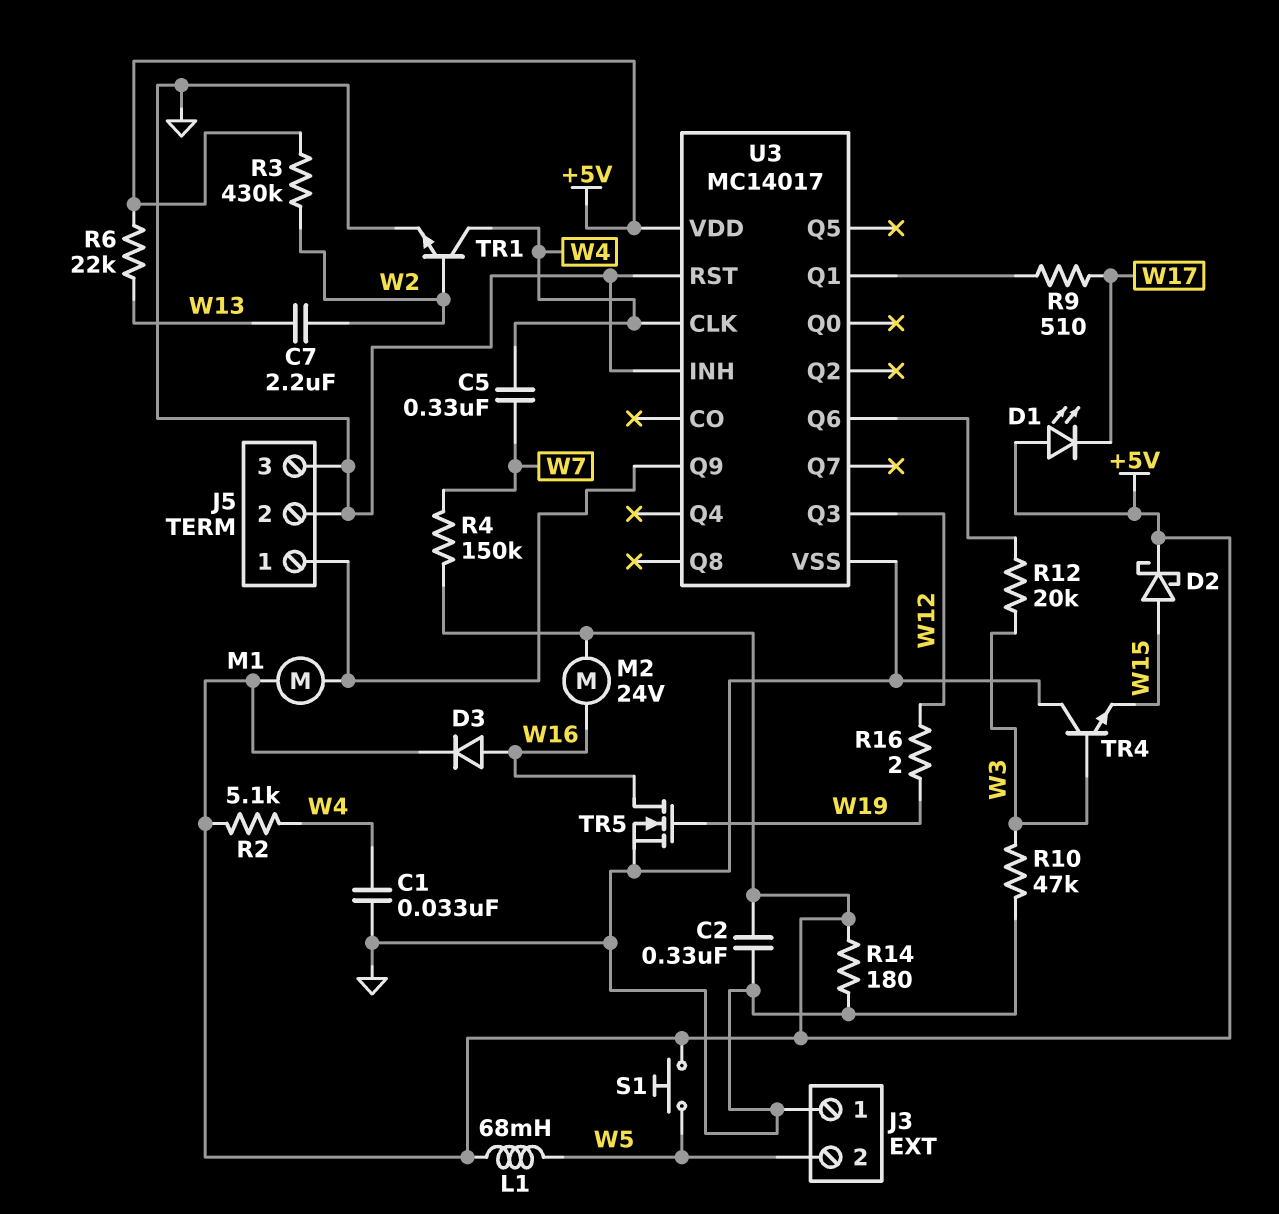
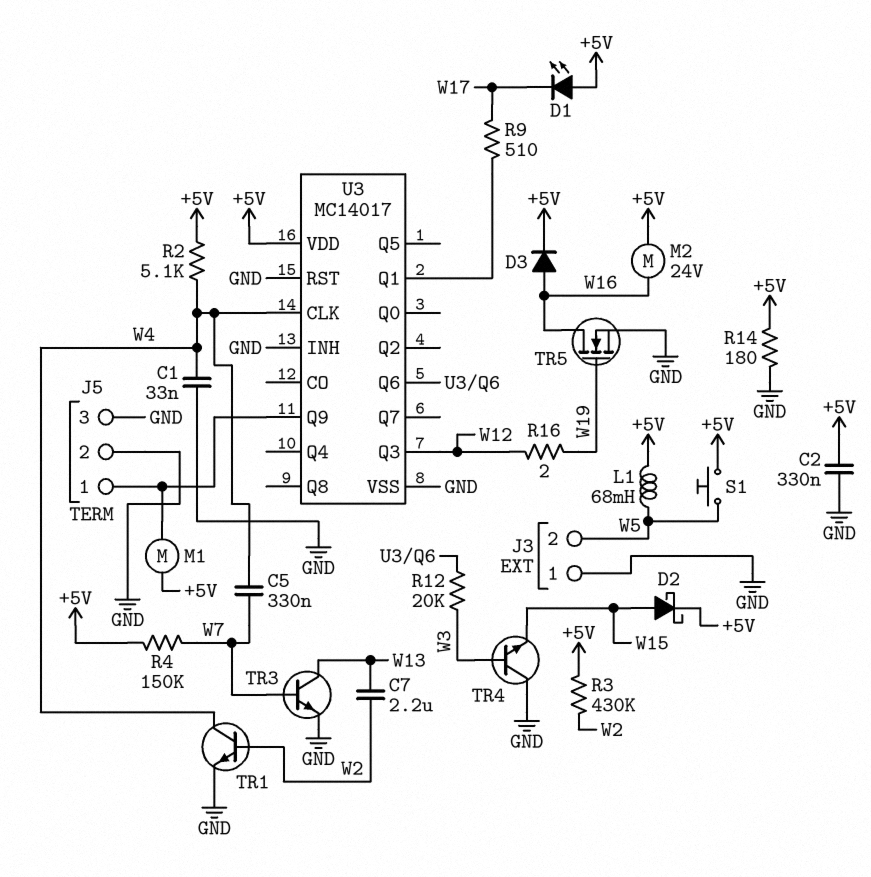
R6: 22k (+5V, W13) -> none
R10: 47k (GND, W3) -> none
TR3: none -> NPN (B W7, C W13, E GND)

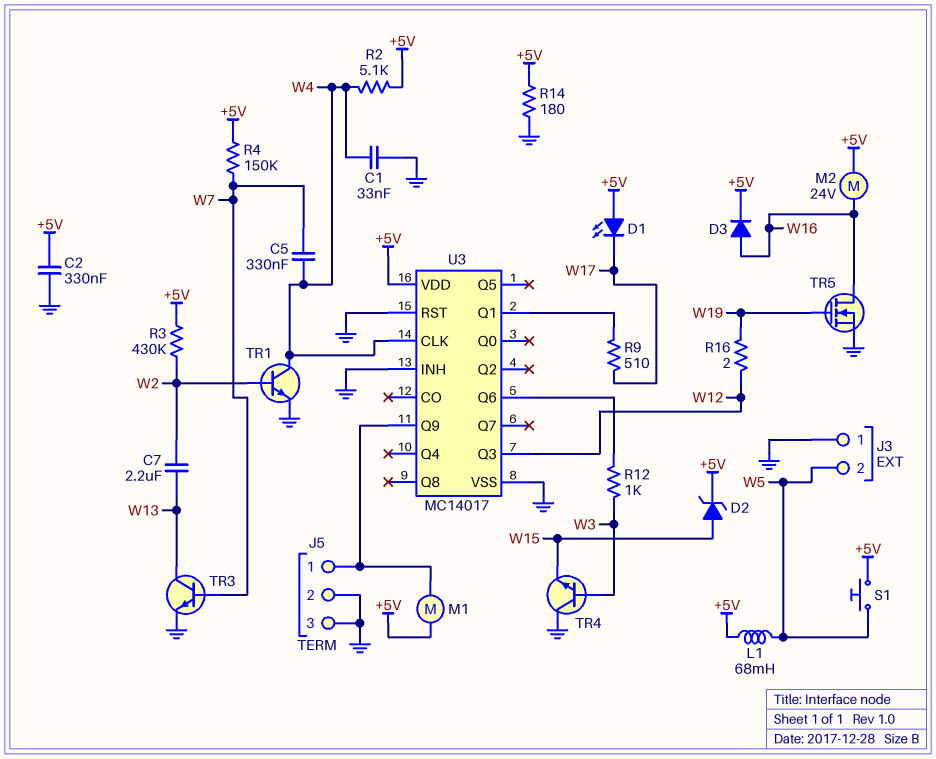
D2: schottky (A W15, K +5V) -> zener (A W15, K +5V)
R12: 20k (U3/Q6, W3) -> 1k (U3/Q6, W3)

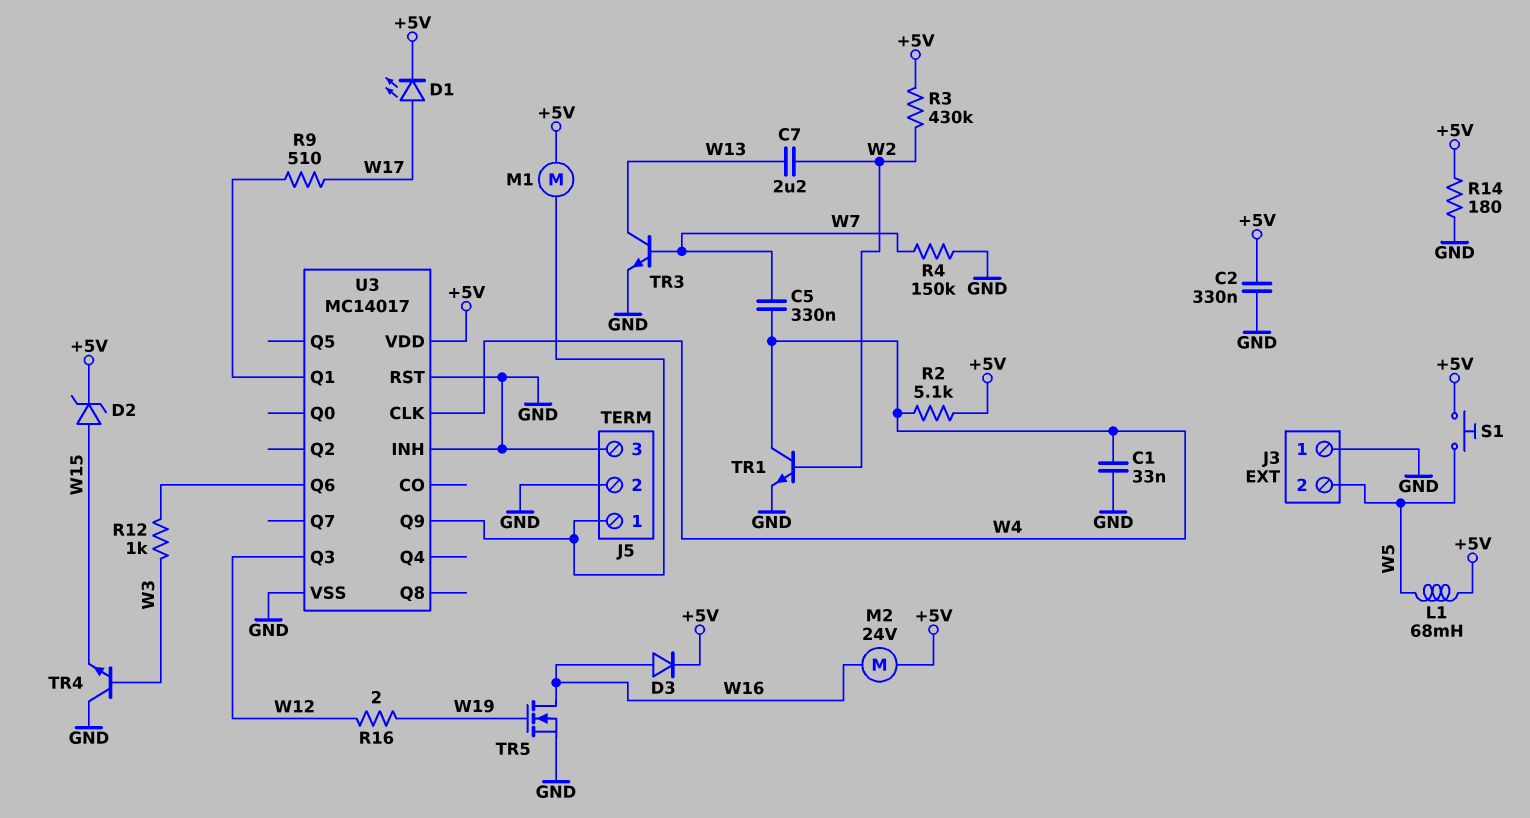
D1: LED (A +5V, K W17) -> LED (A W17, K +5V)
R4: 150k (+5V, W7) -> 150k (GND, W7)

